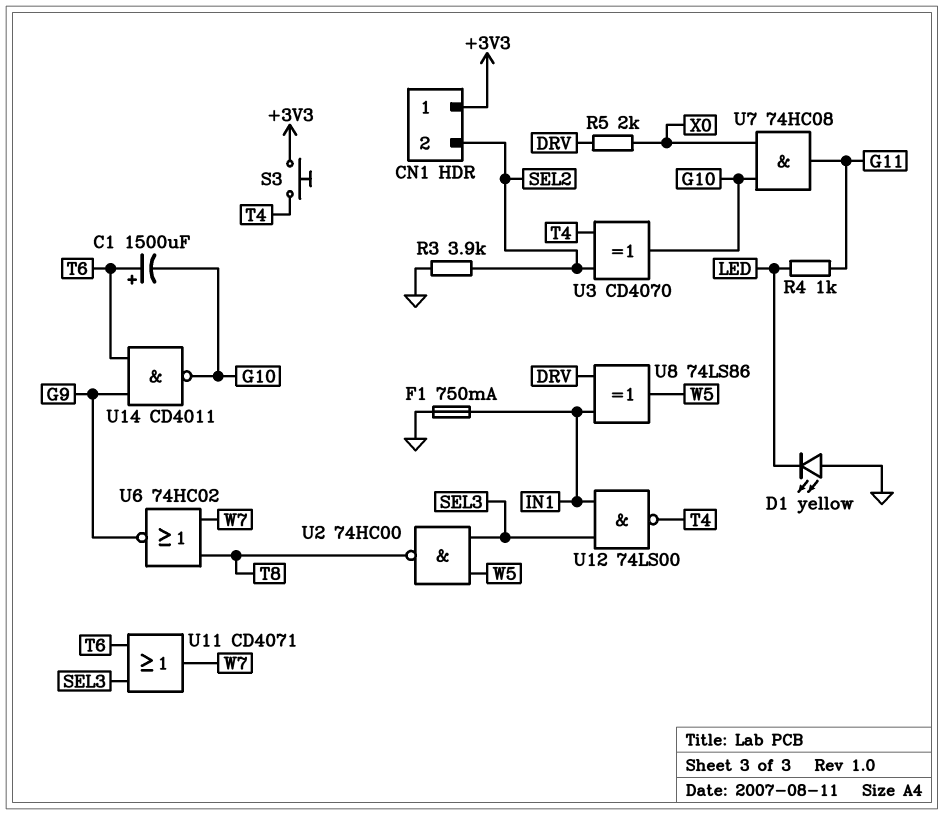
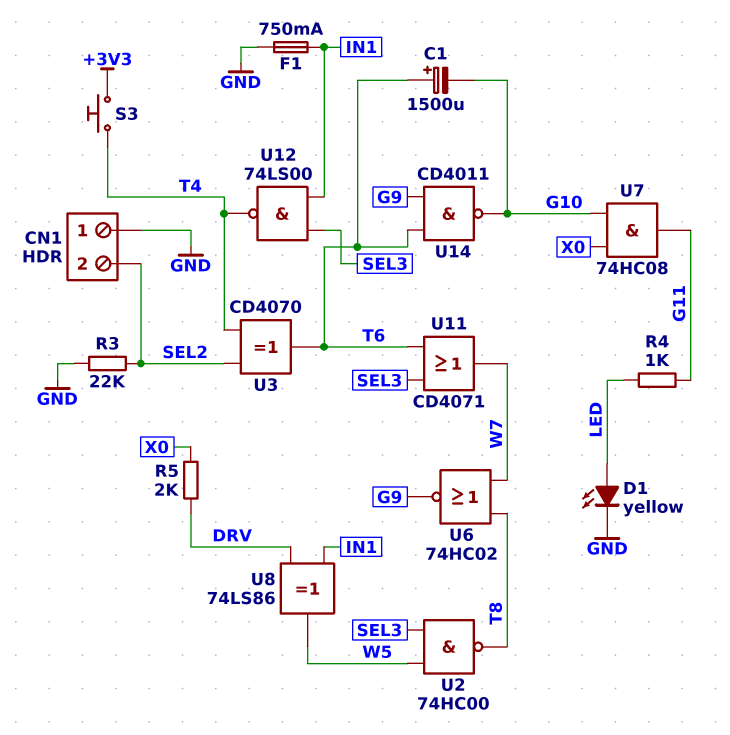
CN1 pin 1: +3V3 -> GND
D1: LED yellow (A GND, K LED) -> LED yellow (A LED, K GND)
R3: 3.9k (GND, SEL2) -> 22k (GND, SEL2)
U3: XOR CD4070 (in SEL2, in T4, out G10) -> XOR CD4070 (in SEL2, in T4, out T6)

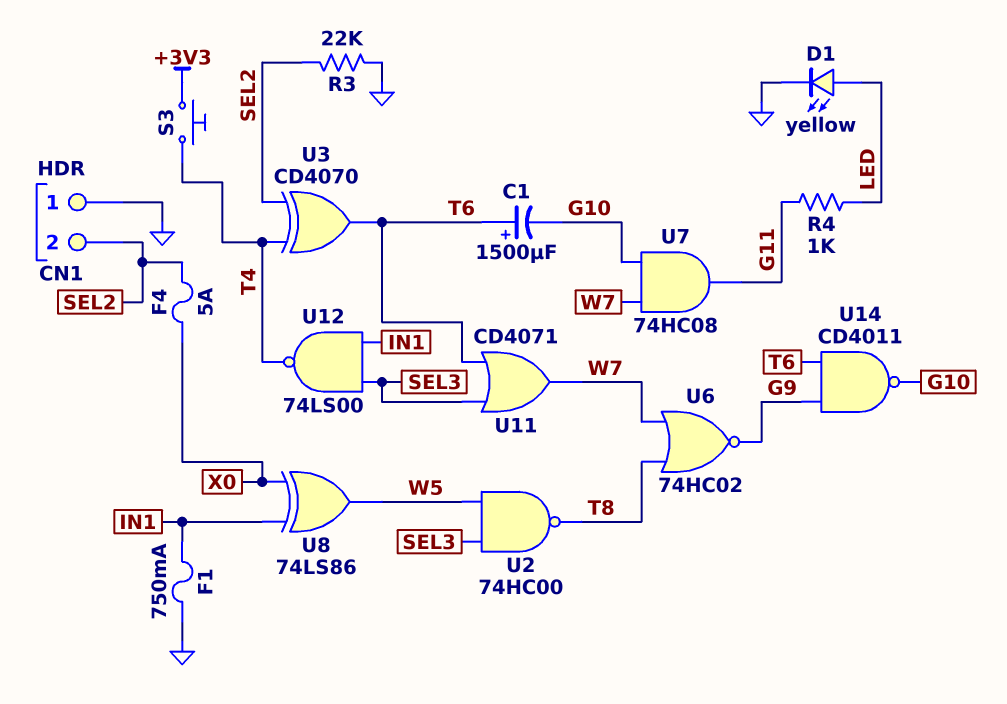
F4: none -> 5A (SEL2, X0)
R5: 2k (DRV, X0) -> none
U7: AND 74HC08 (in G10, in X0, out G11) -> AND 74HC08 (in G10, in W7, out G11)
U8: XOR 74LS86 (in DRV, in IN1, out W5) -> XOR 74LS86 (in IN1, in X0, out W5)

